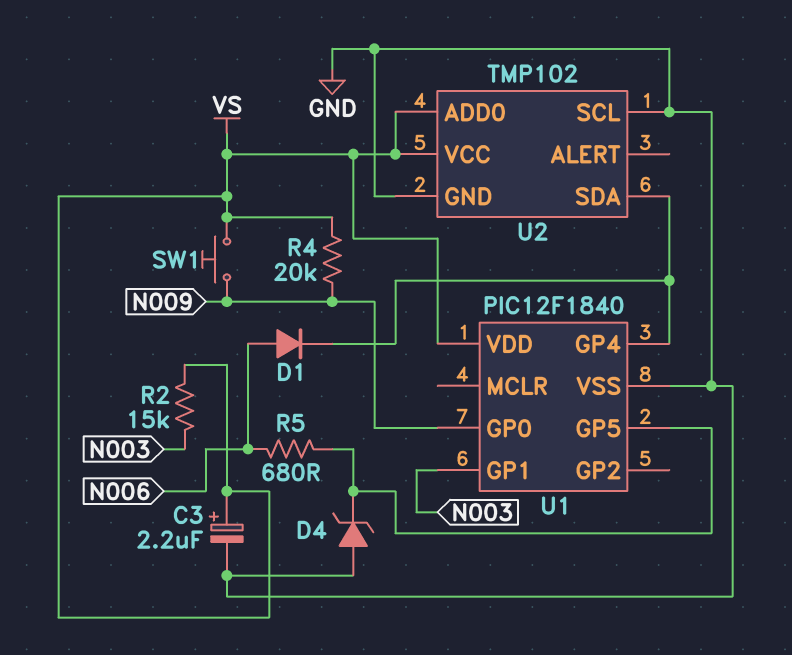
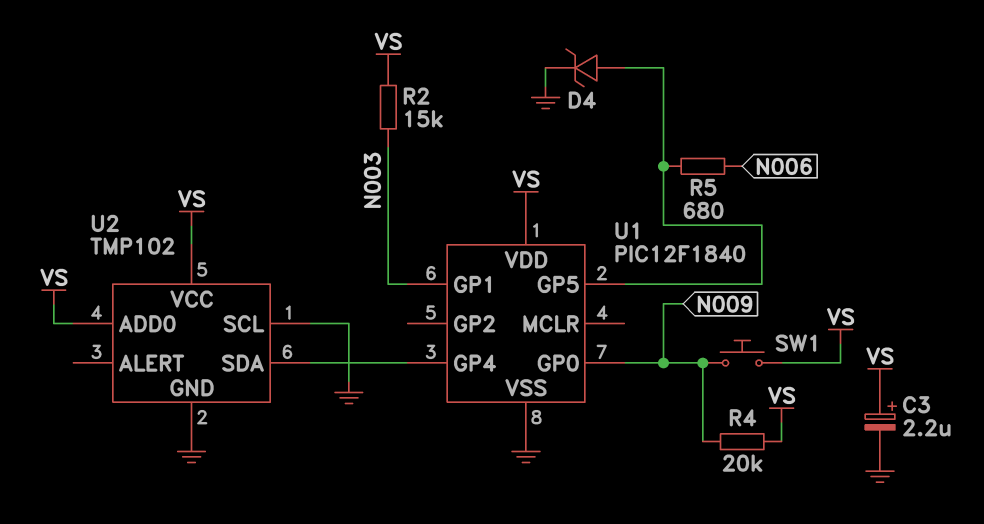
D1: diode (A N006, K U1/GP4) -> none
D4: zener (A GND, K U1/GP5) -> zener (A U1/GP5, K GND)

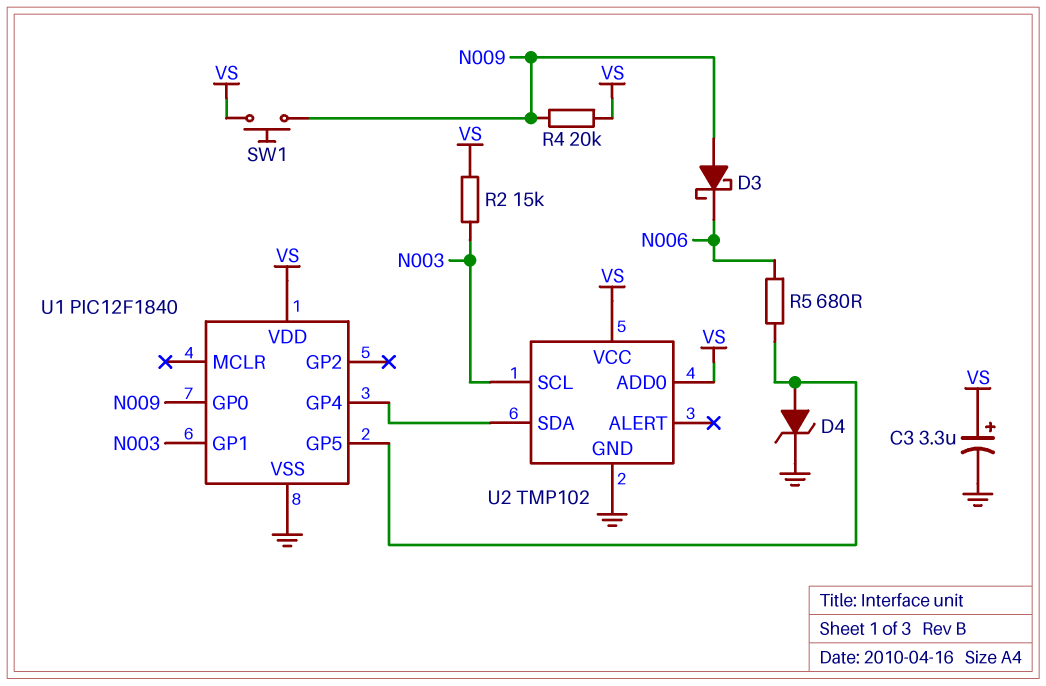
C3: 2.2uF (plus VS, minus GND) -> 3.3uF (plus VS, minus GND)
D3: none -> schottky (A N009, K N006)
U2 pin SCL: GND -> N003

